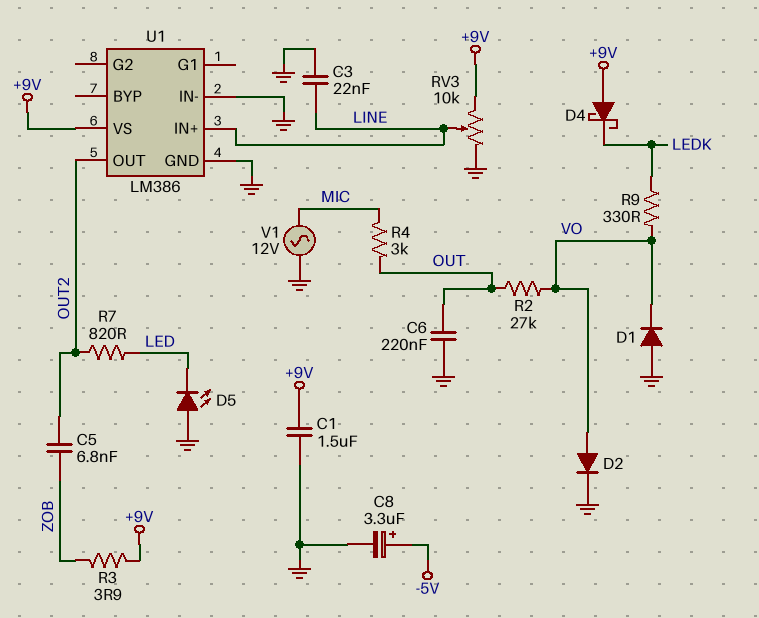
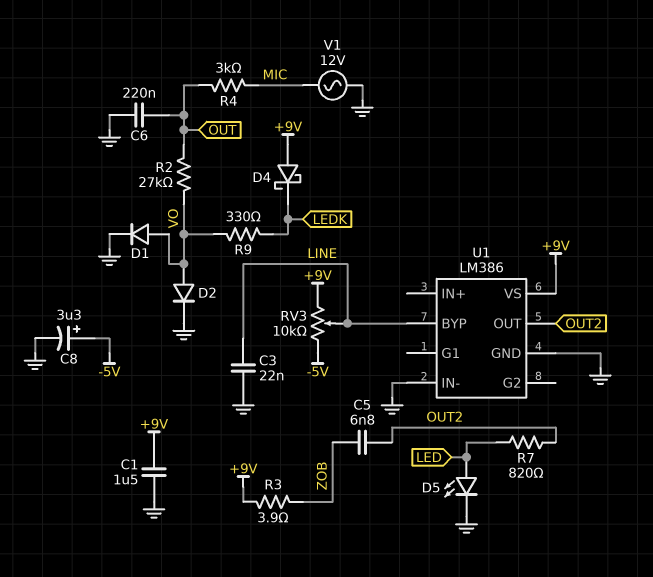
D1: diode (A GND, K VO) -> diode (A VO, K GND)
D5: LED (A GND, K LED) -> LED (A LED, K GND)
RV3: 10k (+9V, GND, wiper LINE) -> 10k (+9V, -5V, wiper LINE)
U1 pin BYP: none -> LINE
U1 pin IN+: LINE -> none

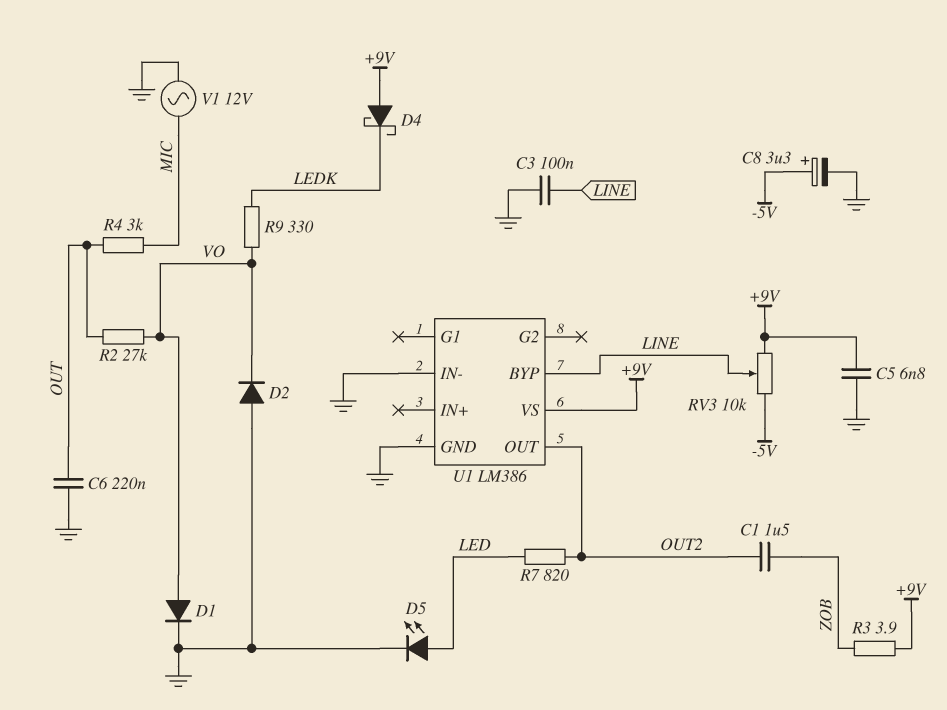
C1: 1.5uF (+9V, GND) -> 1.5uF (OUT2, ZOB)
C3: 22nF (GND, LINE) -> 100nF (GND, LINE)
C5: 6.8nF (OUT2, ZOB) -> 6.8nF (+9V, GND)
D2: diode (A VO, K GND) -> diode (A GND, K VO)

